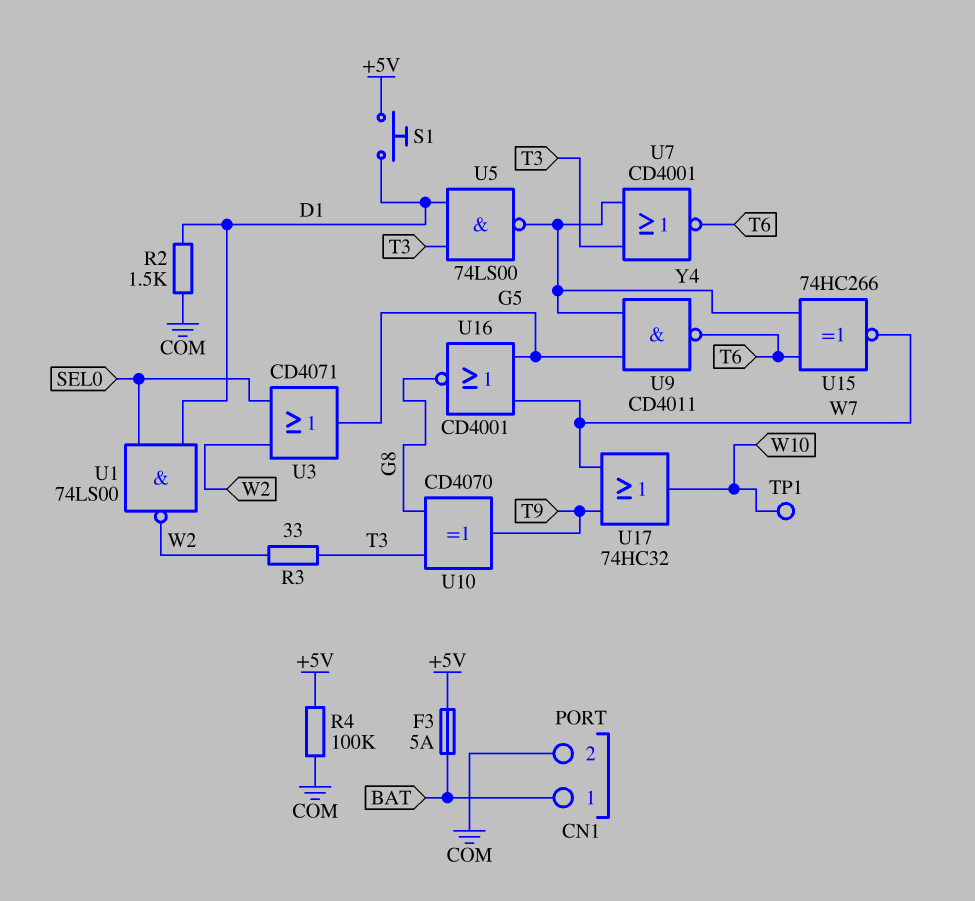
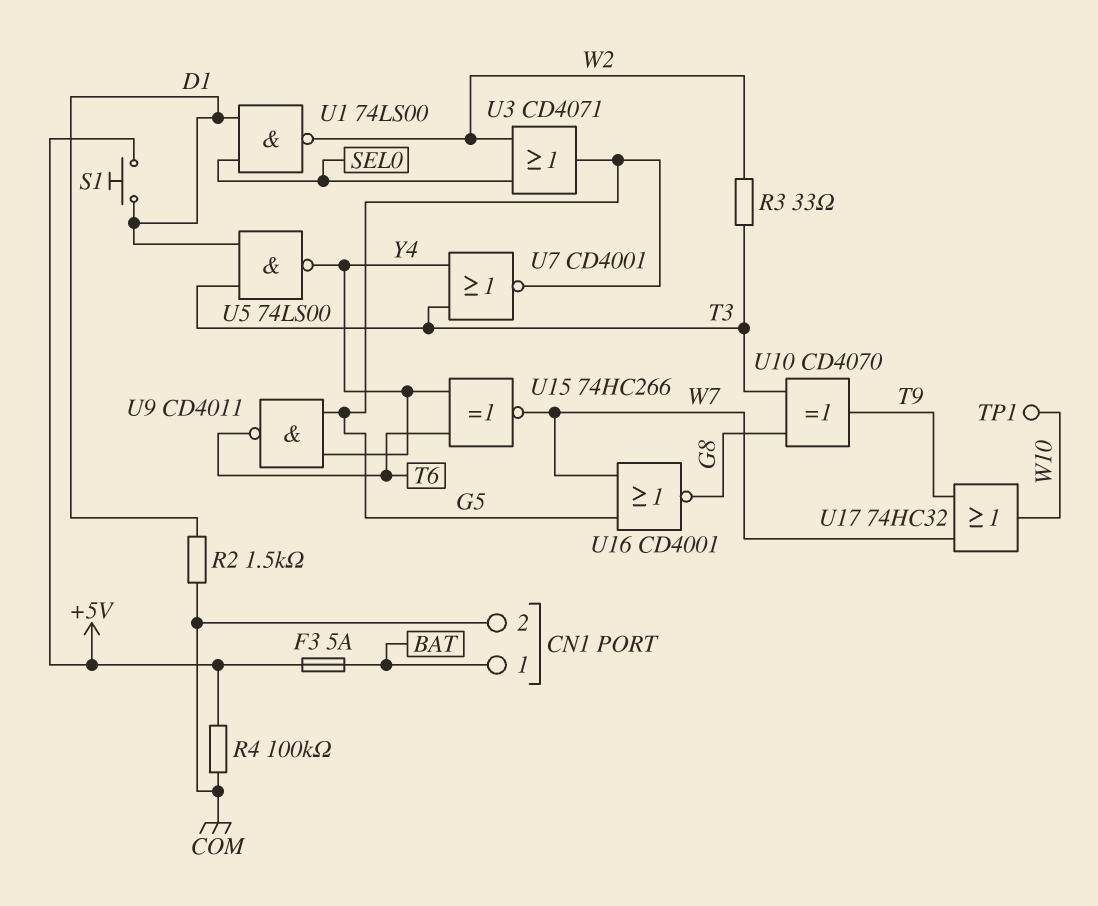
U7: NOR CD4001 (in T3, in Y4, out T6) -> NOR CD4001 (in T3, in Y4, out G5)

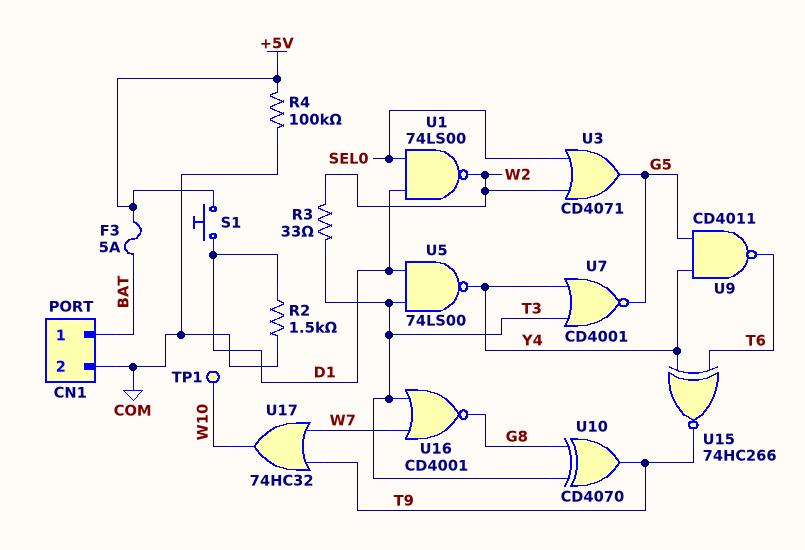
U15: XNOR 74HC266 (in T6, in Y4, out W7) -> XNOR 74HC266 (in T6, in Y4, out T9)
U16: NOR CD4001 (in G5, in W7, out G8) -> NOR CD4001 (in T3, in W7, out G8)

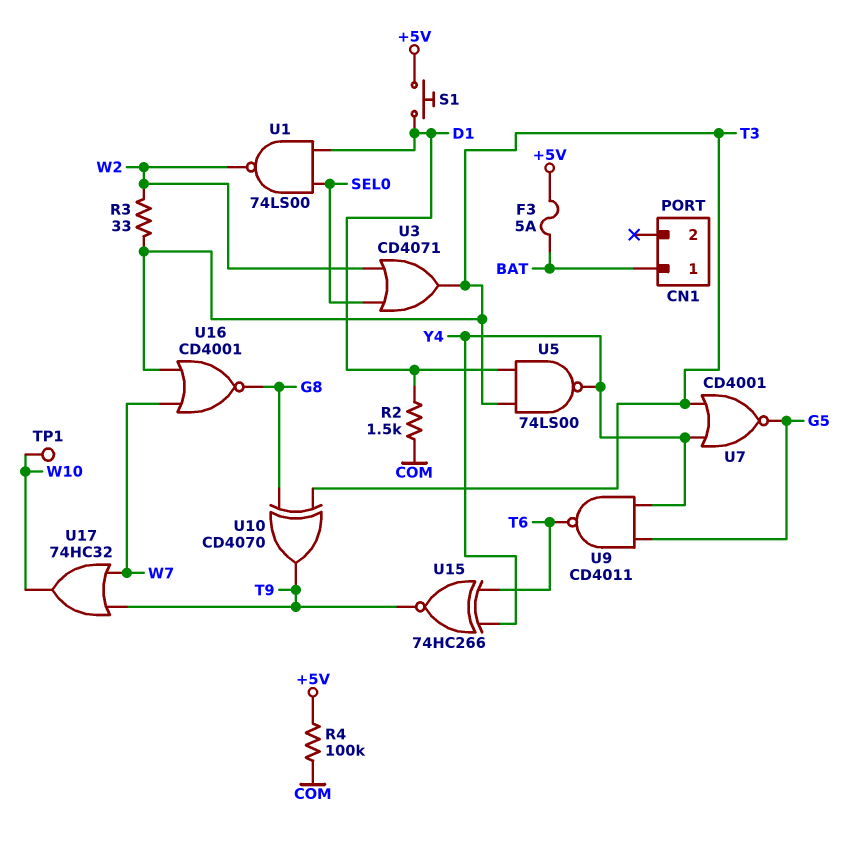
CN1 pin 2: COM -> none
U3: OR CD4071 (in SEL0, in W2, out G5) -> OR CD4071 (in SEL0, in W2, out T3)

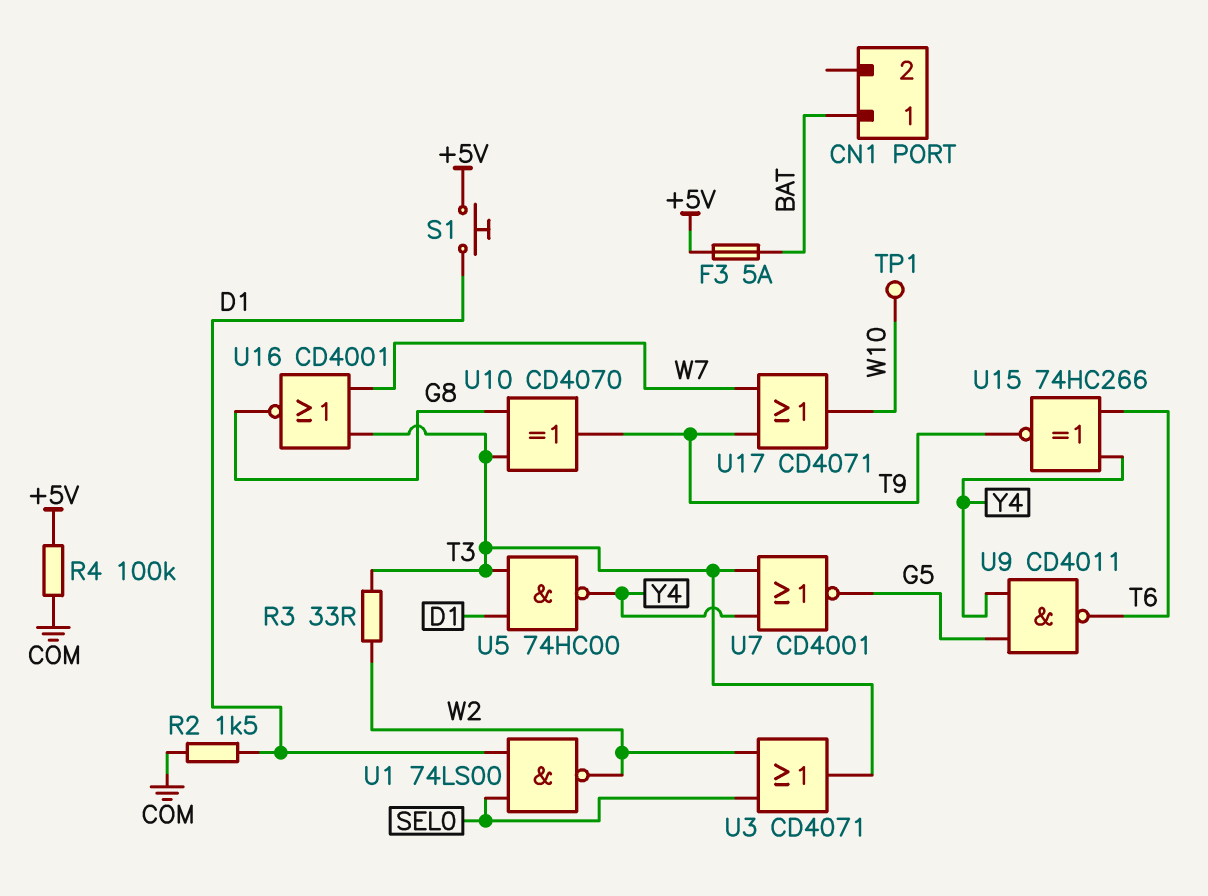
U5: NAND 74LS00 (in D1, in T3, out Y4) -> NAND 74HC00 (in D1, in T3, out Y4)
U17: OR 74HC32 (in T9, in W7, out W10) -> OR CD4071 (in T9, in W7, out W10)

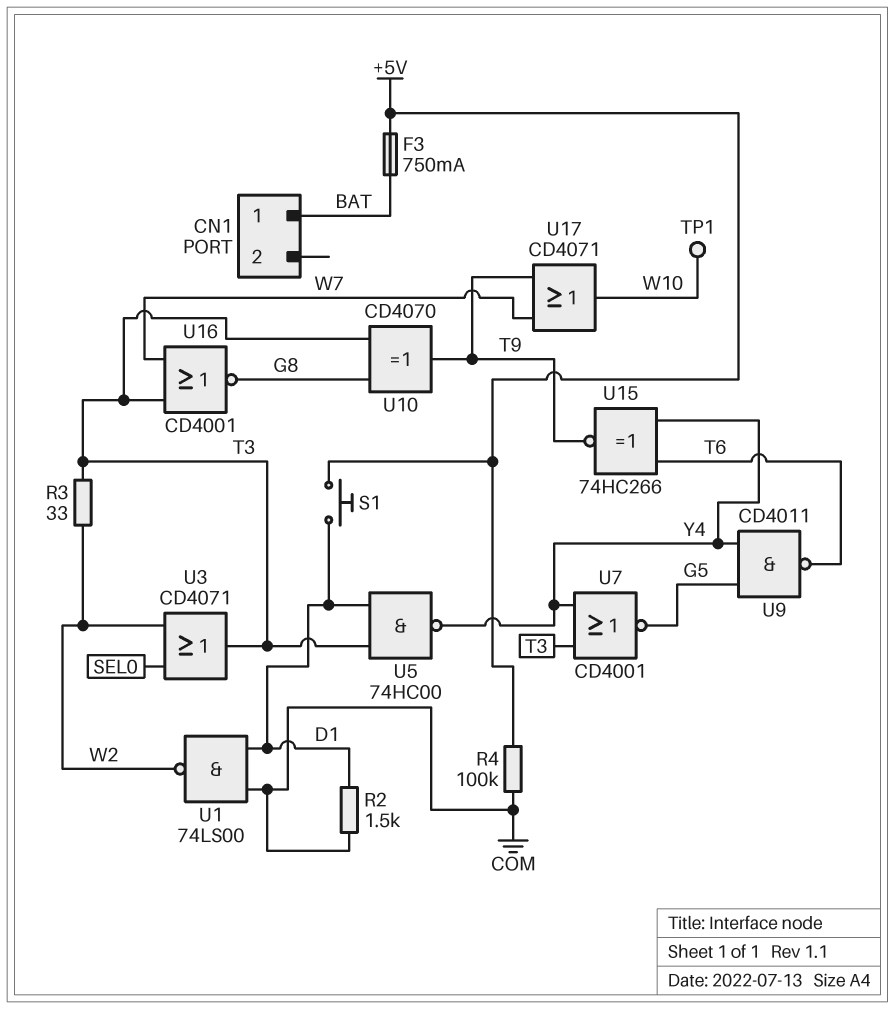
F3: 5A (+5V, BAT) -> 750mA (+5V, BAT)
U1: NAND 74LS00 (in D1, in SEL0, out W2) -> NAND 74LS00 (in COM, in D1, out W2)

